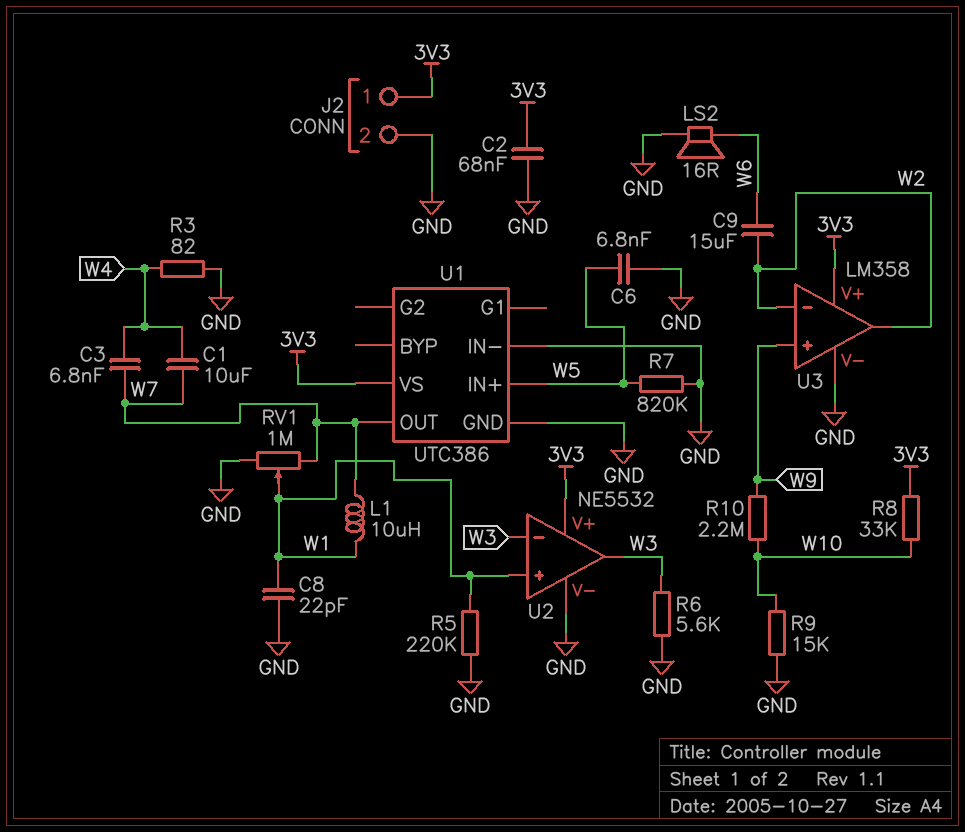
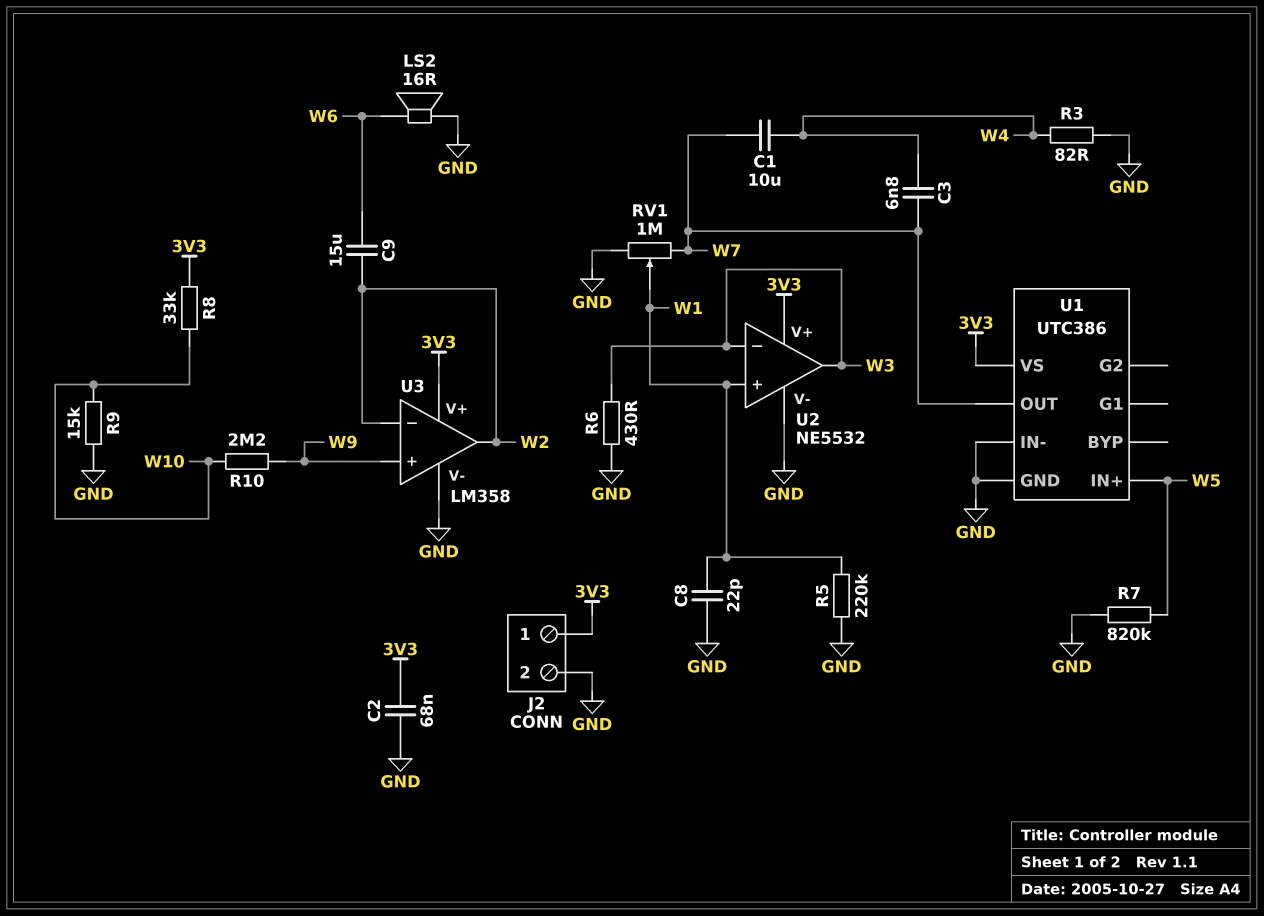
C6: 6.8nF (GND, W5) -> none
L1: 10uH (W1, W7) -> none
R6: 5.6k (GND, W3) -> 430 (GND, W3)

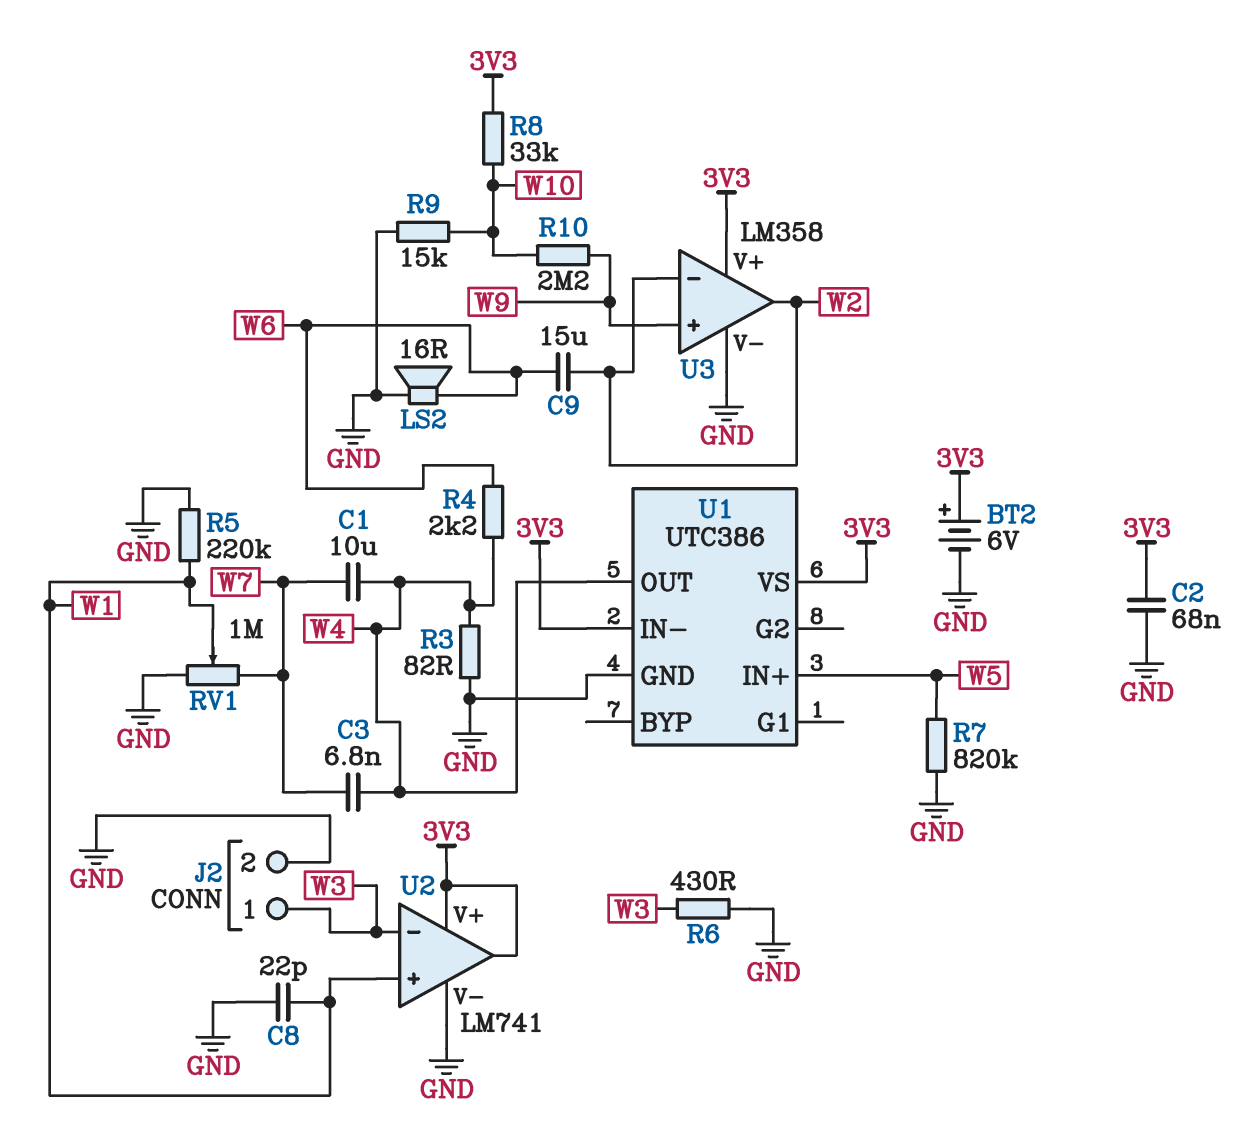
BT2: none -> 6V (plus 3V3, minus GND)
J2 pin 1: 3V3 -> W3
R4: none -> 2.2k (W4, W6)
U1 pin IN-: GND -> 3V3
U1 pin OUT: W7 -> W4
U2: NE5532 -> LM741
U2 pin out: W3 -> 3V3

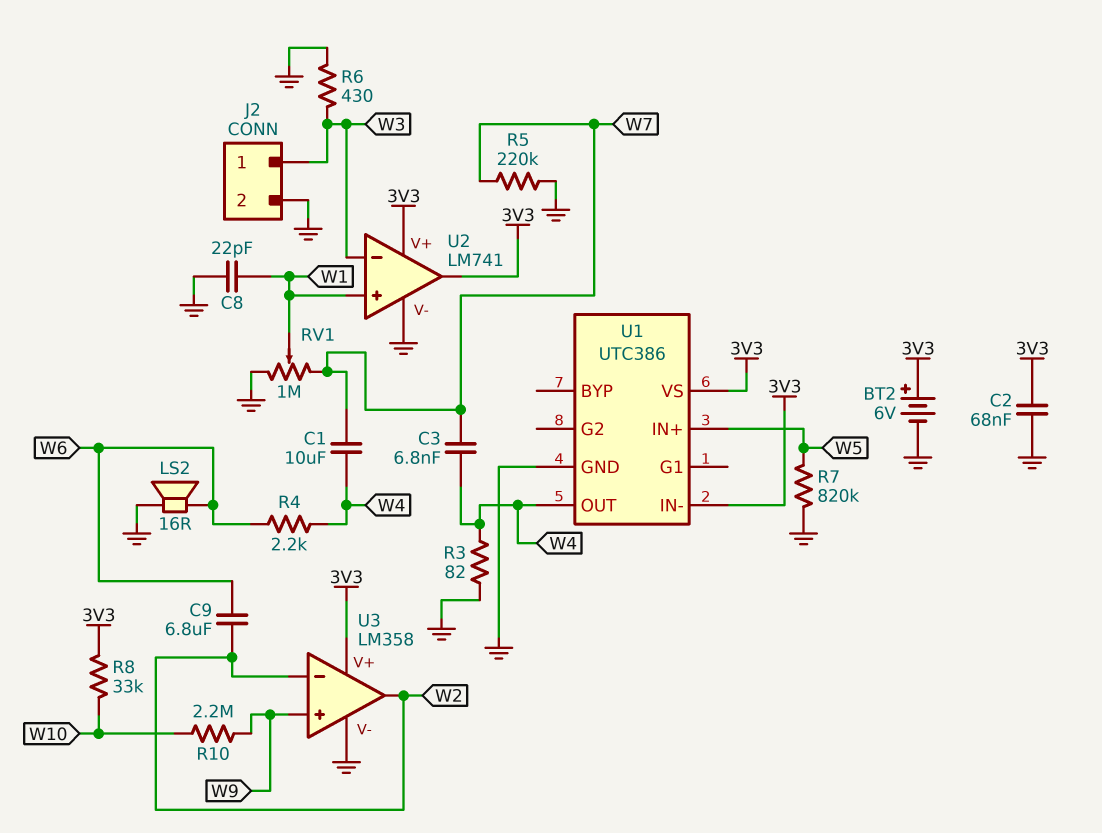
C9: 15uF (W2, W6) -> 6.8uF (W2, W6)
R5: 220k (GND, W1) -> 220k (GND, W7)
R9: 15k (GND, W10) -> none

